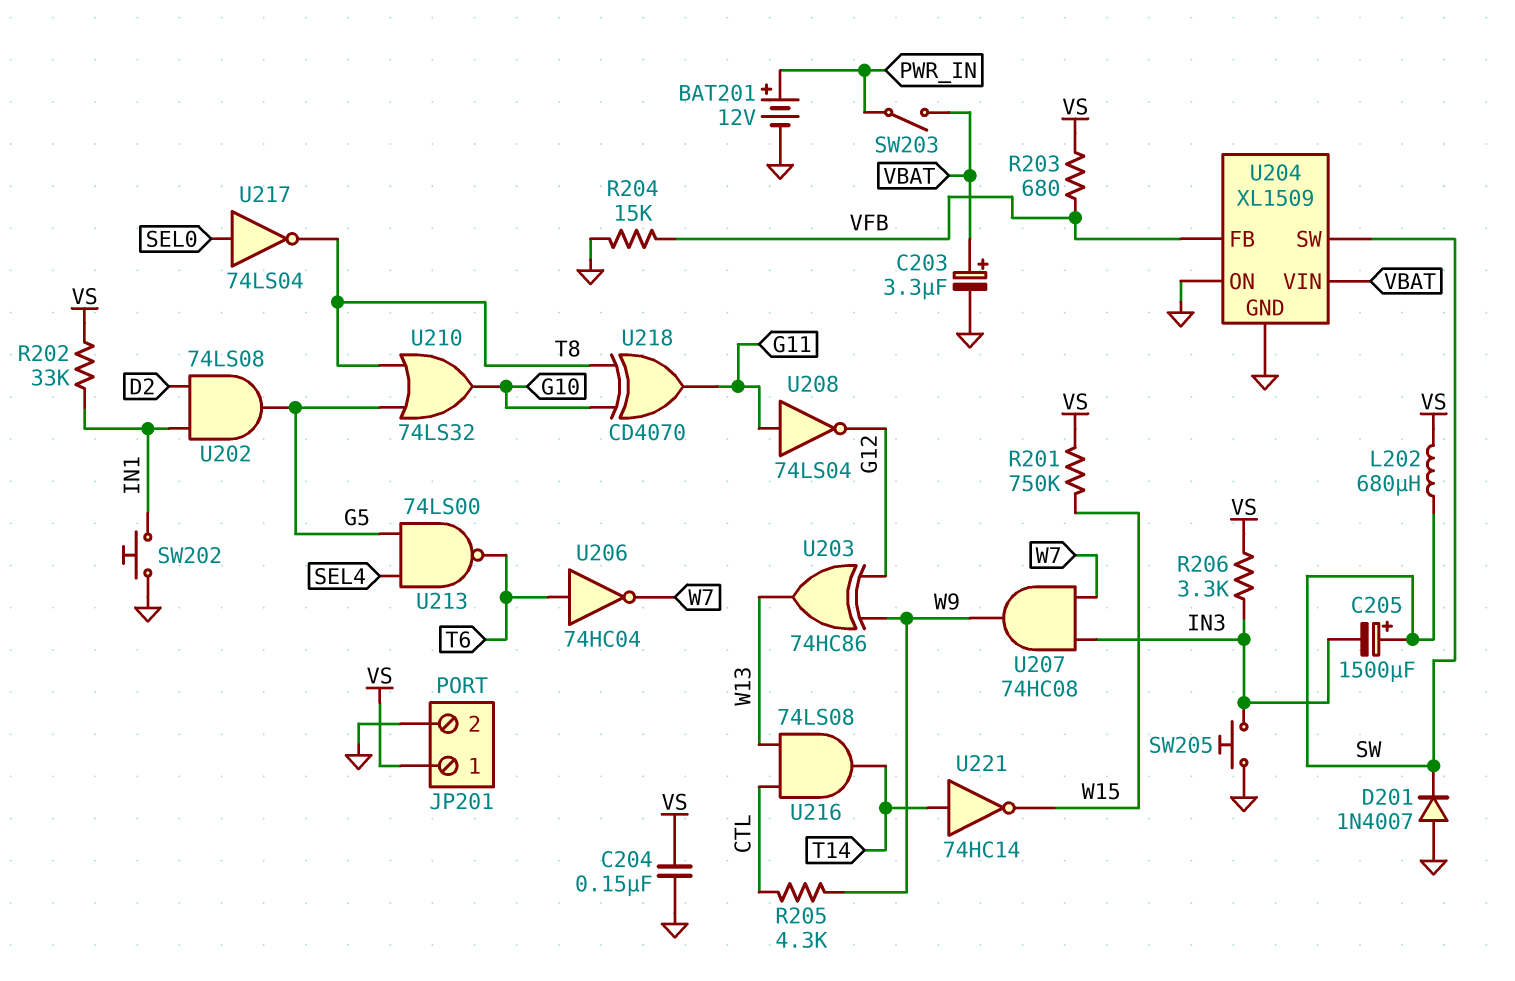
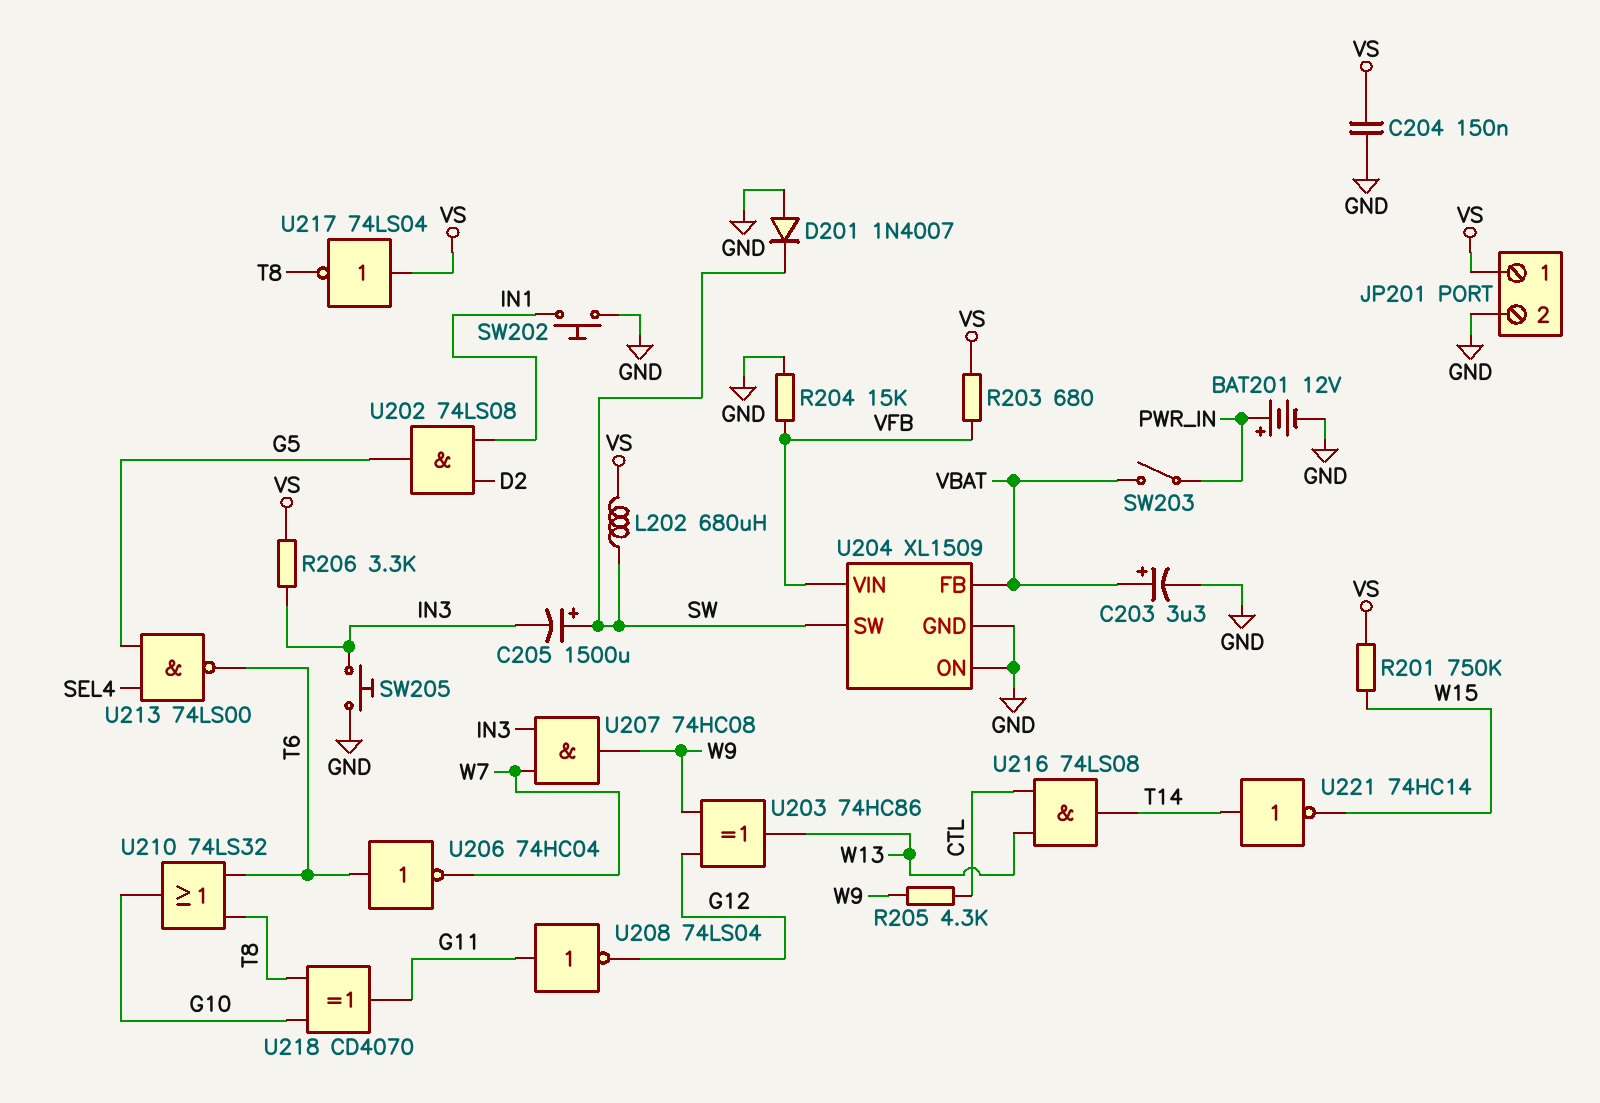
R202: 33k (IN1, VS) -> none
U204 pin FB: VFB -> VBAT
U204 pin VIN: VBAT -> VFB
U210: OR 74LS32 (in G5, in T8, out G10) -> OR 74LS32 (in T6, in T8, out G10)
U217: NOT 74LS04 (in SEL0, out T8) -> NOT 74LS04 (in VS, out T8)

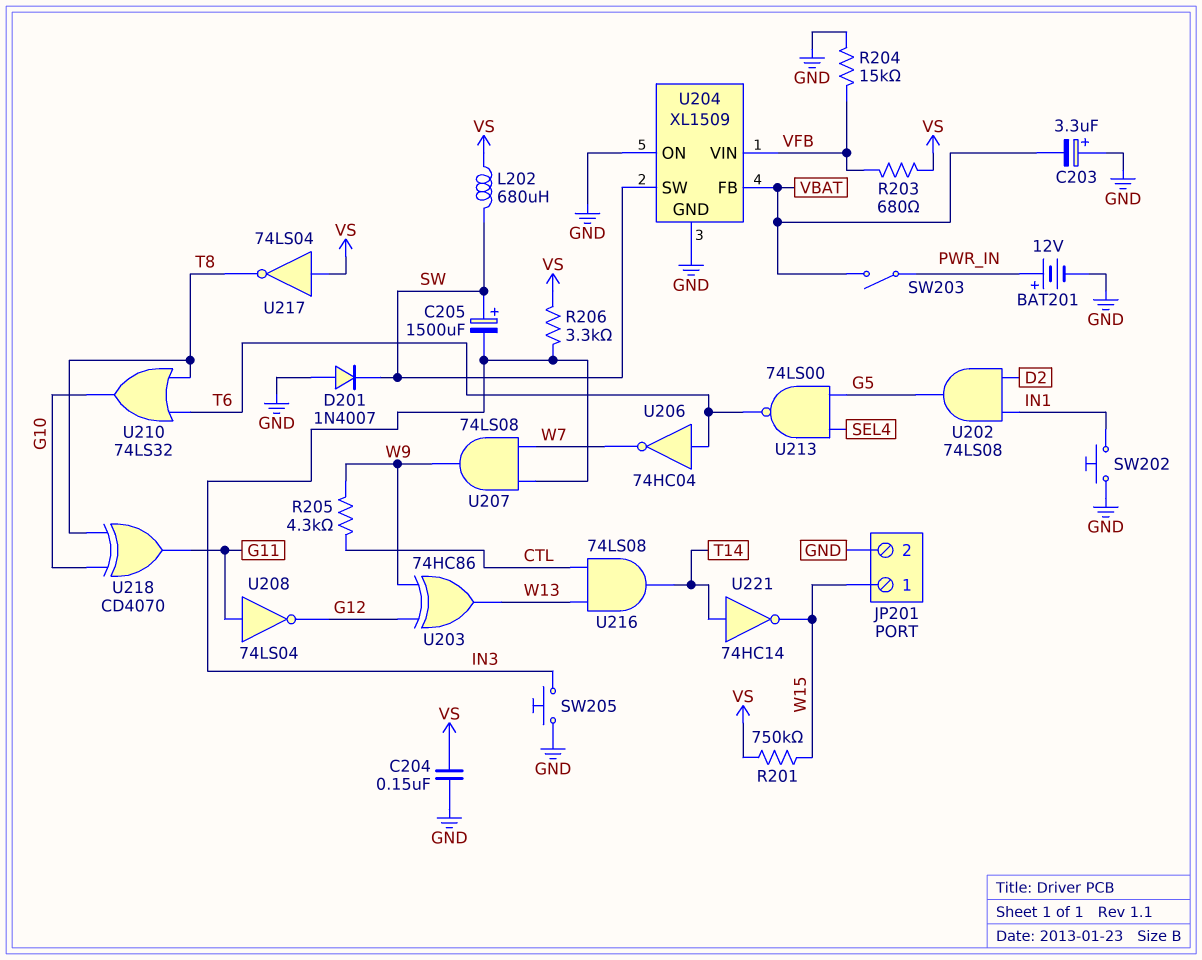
C203: 3.3uF (plus VBAT, minus GND) -> 3.3uF (plus GND, minus VBAT)
JP201 pin 1: VS -> W15
U207: AND 74HC08 (in IN3, in W7, out W9) -> AND 74LS08 (in IN3, in W7, out W9)

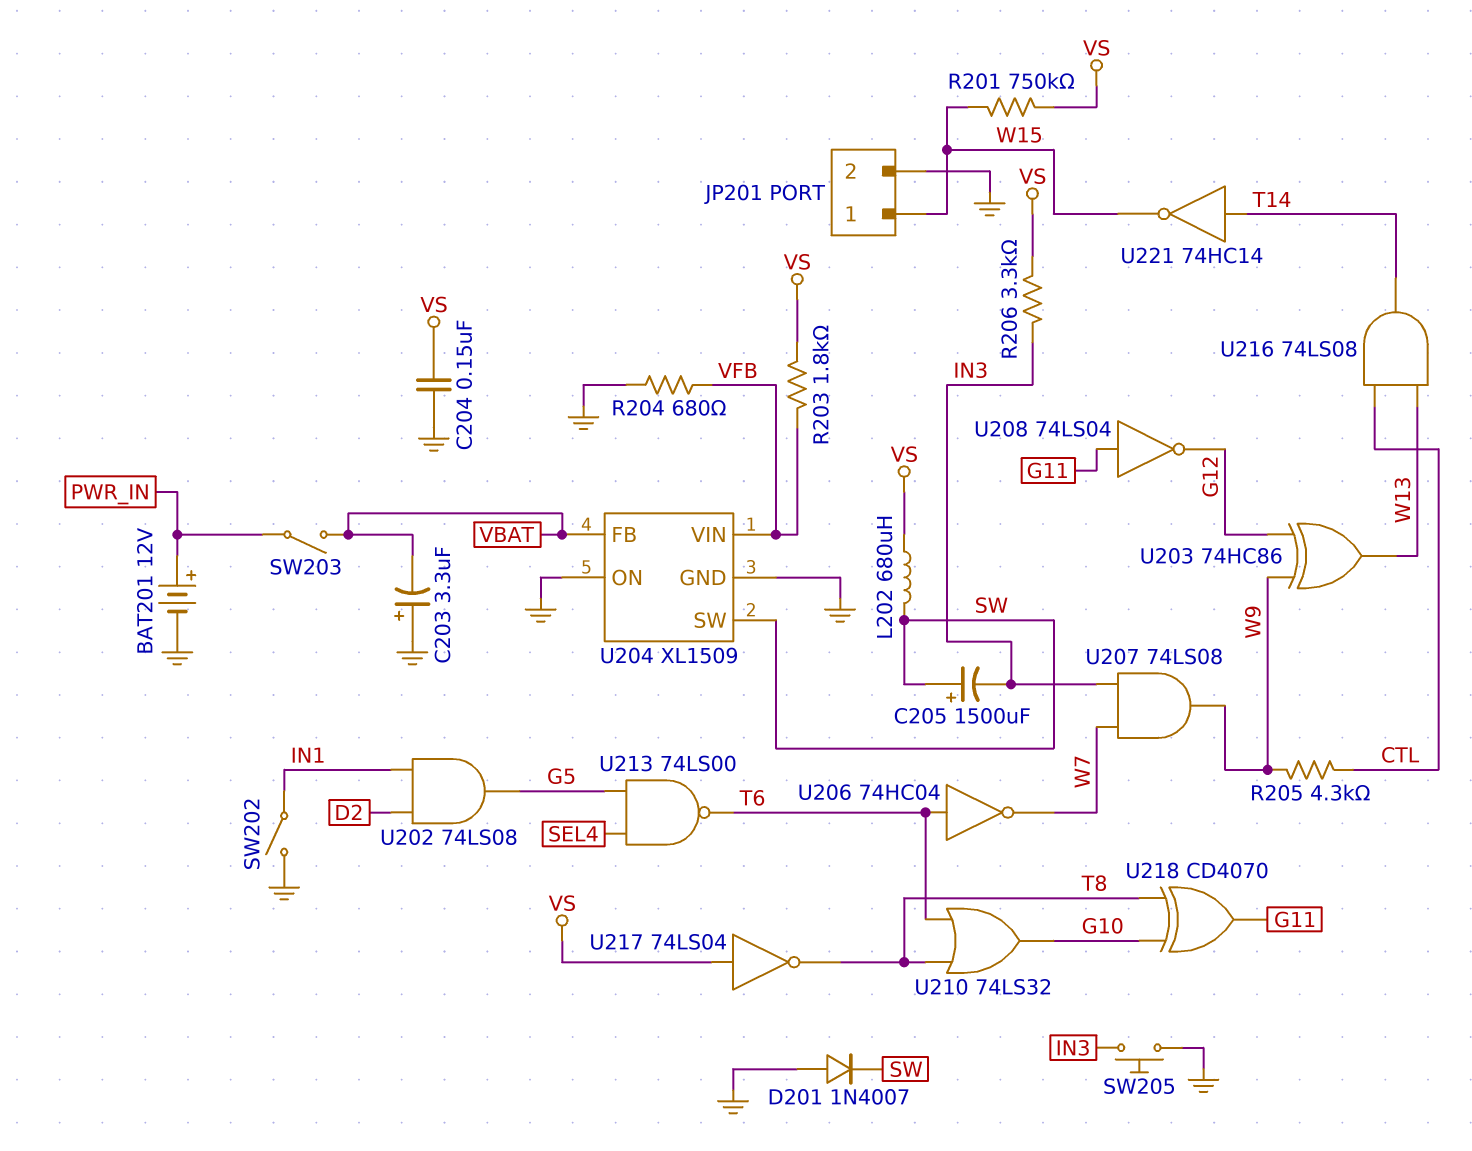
R203: 680 (VFB, VS) -> 1.8k (VFB, VS)
R204: 15k (GND, VFB) -> 680 (GND, VFB)
SW202: button (GND, IN1) -> switch (GND, IN1)

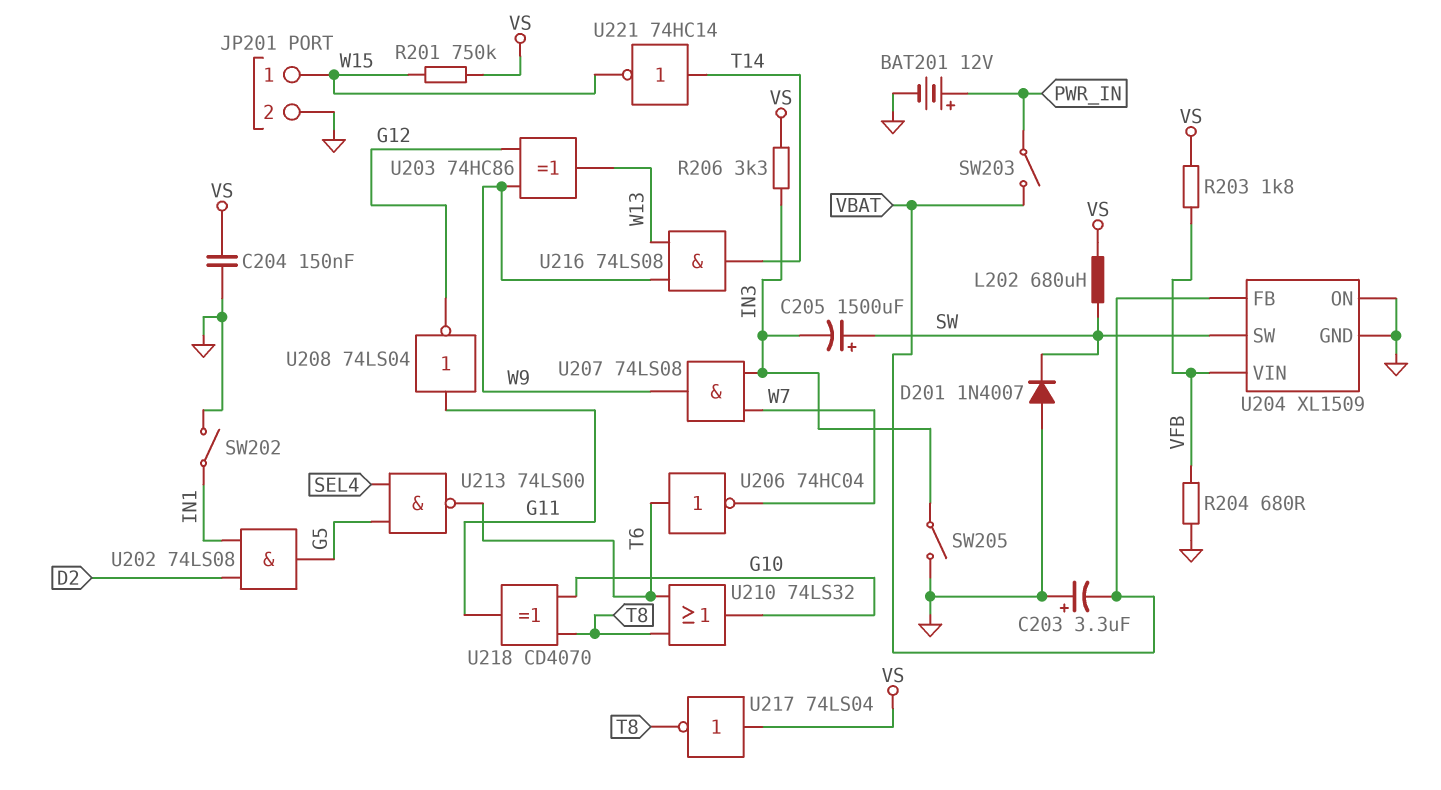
R205: 4.3k (CTL, W9) -> none
SW205: button (GND, IN3) -> switch (GND, IN3)
U216: AND 74LS08 (in CTL, in W13, out T14) -> AND 74LS08 (in W9, in W13, out T14)

